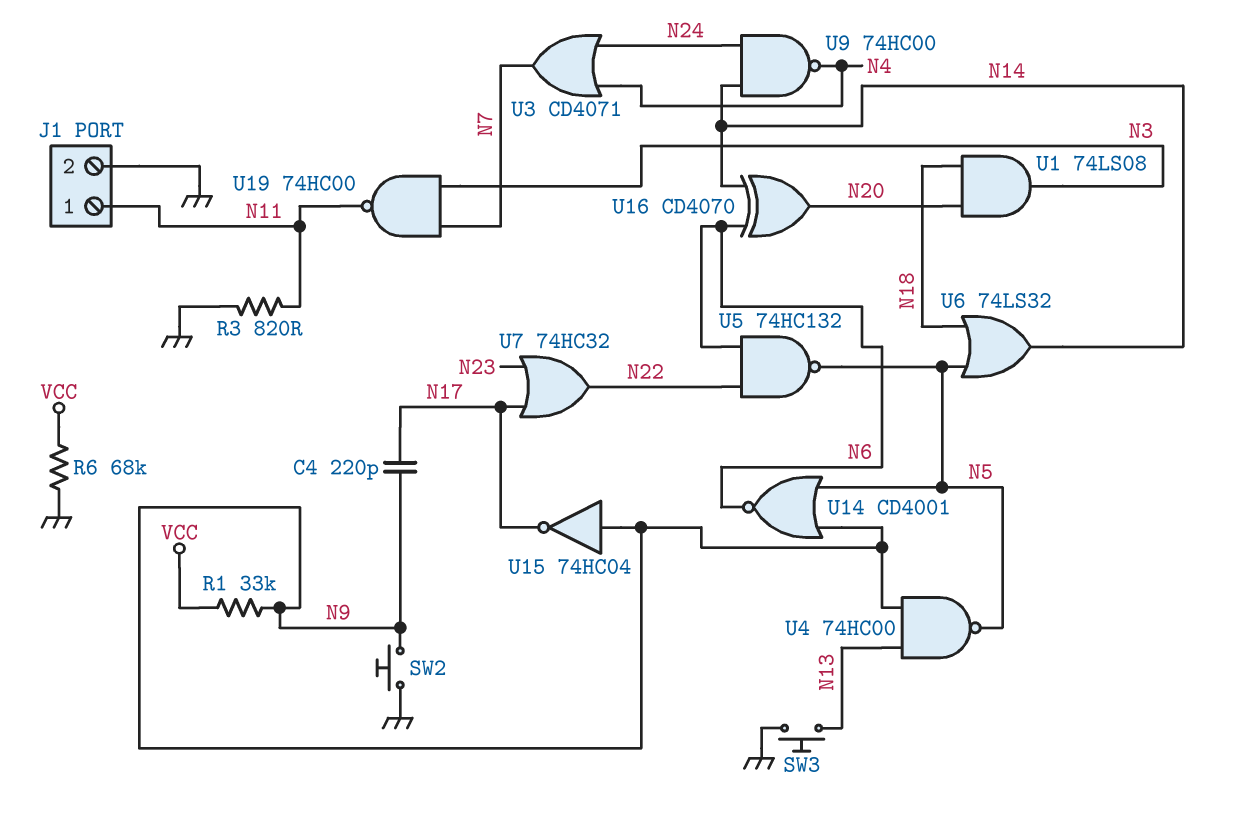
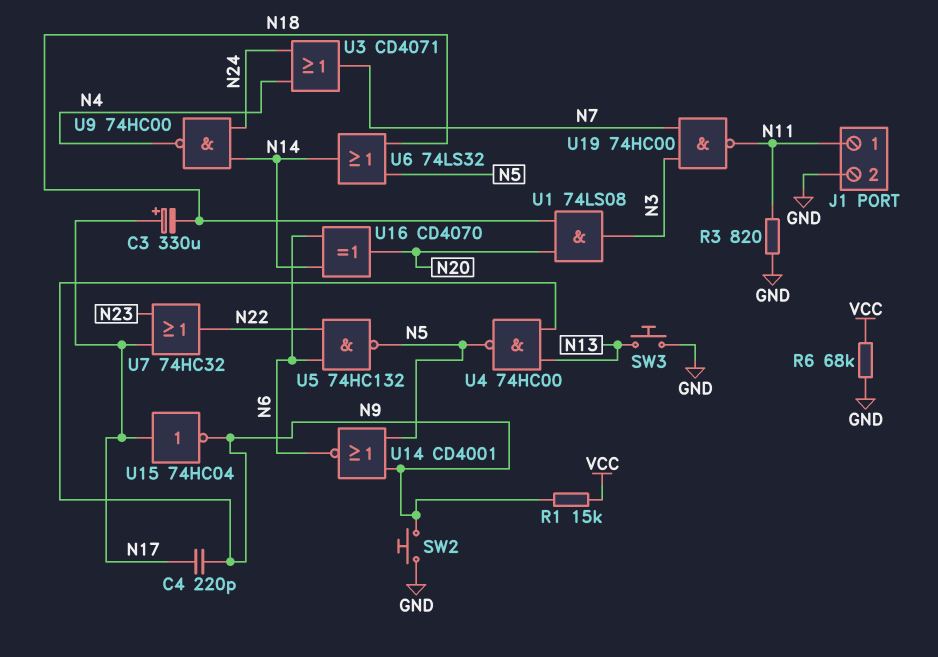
C3: none -> 330uF (plus N17, minus N18)
R1: 33k (N9, VCC) -> 15k (N9, VCC)
U15: NOT 74HC04 (in N9, out N17) -> NOT 74HC04 (in N17, out N9)

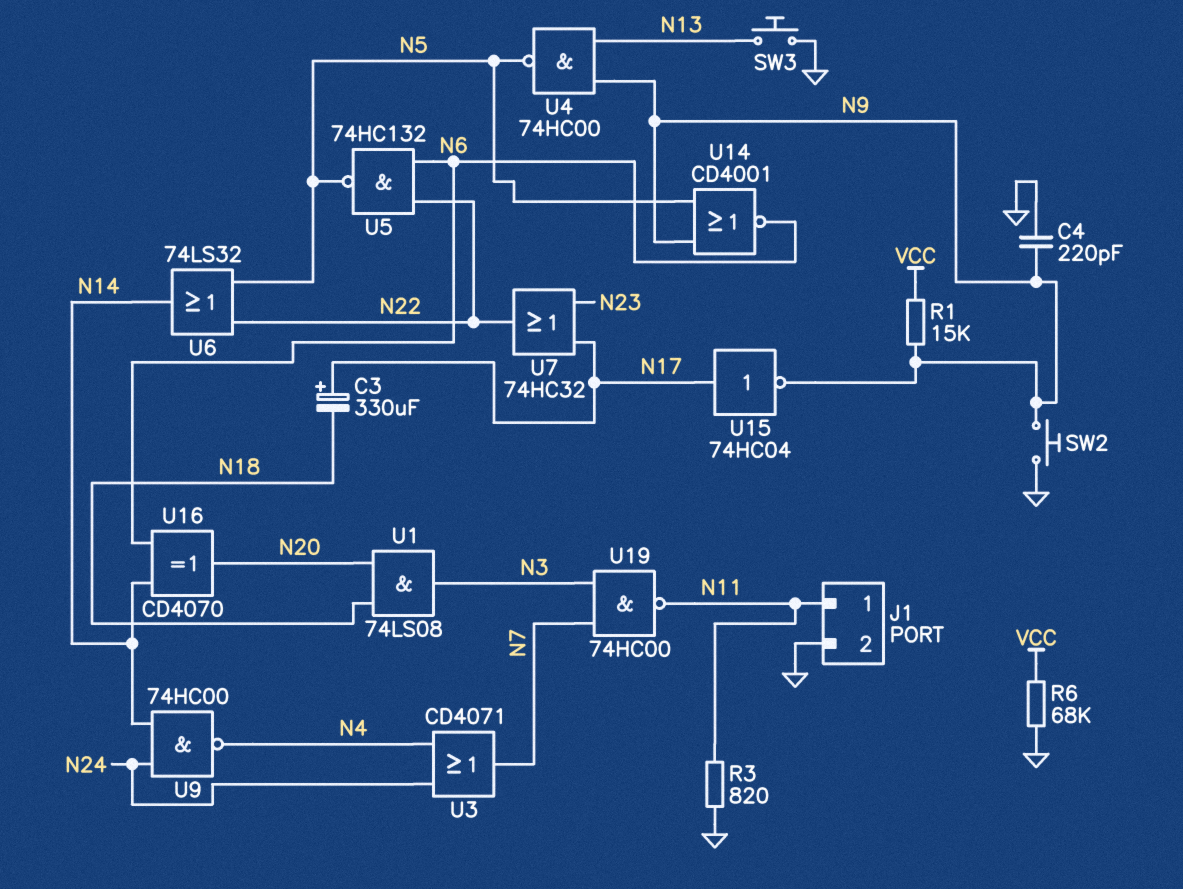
C4: 220pF (N9, N17) -> 220pF (GND, N9)
U6: OR 74LS32 (in N5, in N18, out N14) -> OR 74LS32 (in N5, in N22, out N14)

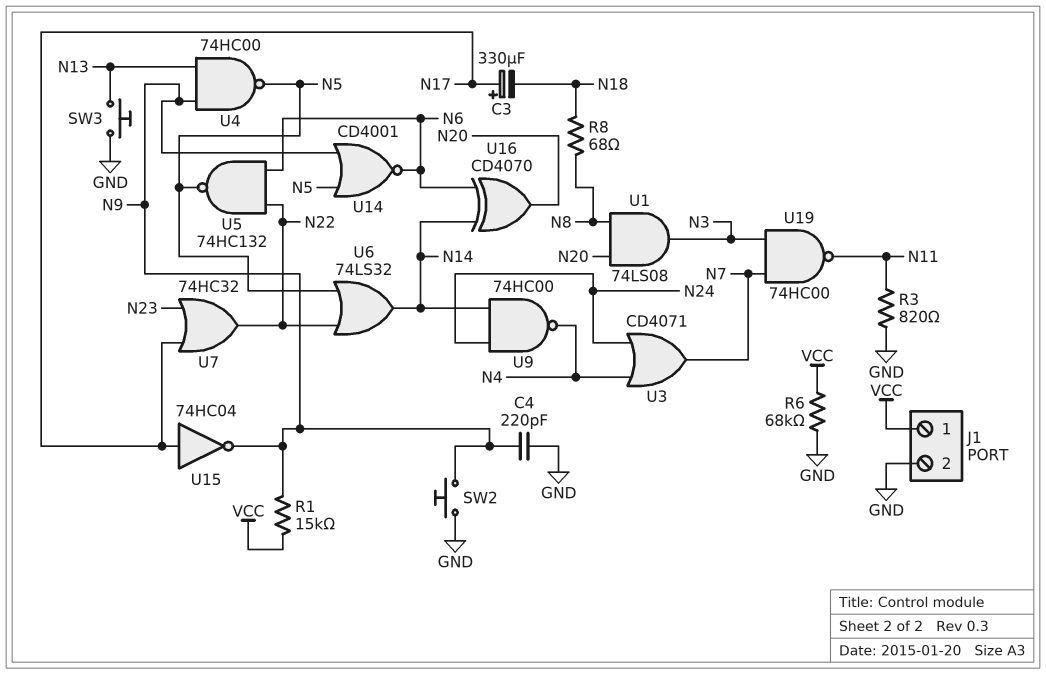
J1 pin 1: N11 -> VCC
R8: none -> 68 (N8, N18)
U1: AND 74LS08 (in N18, in N20, out N3) -> AND 74LS08 (in N8, in N20, out N3)

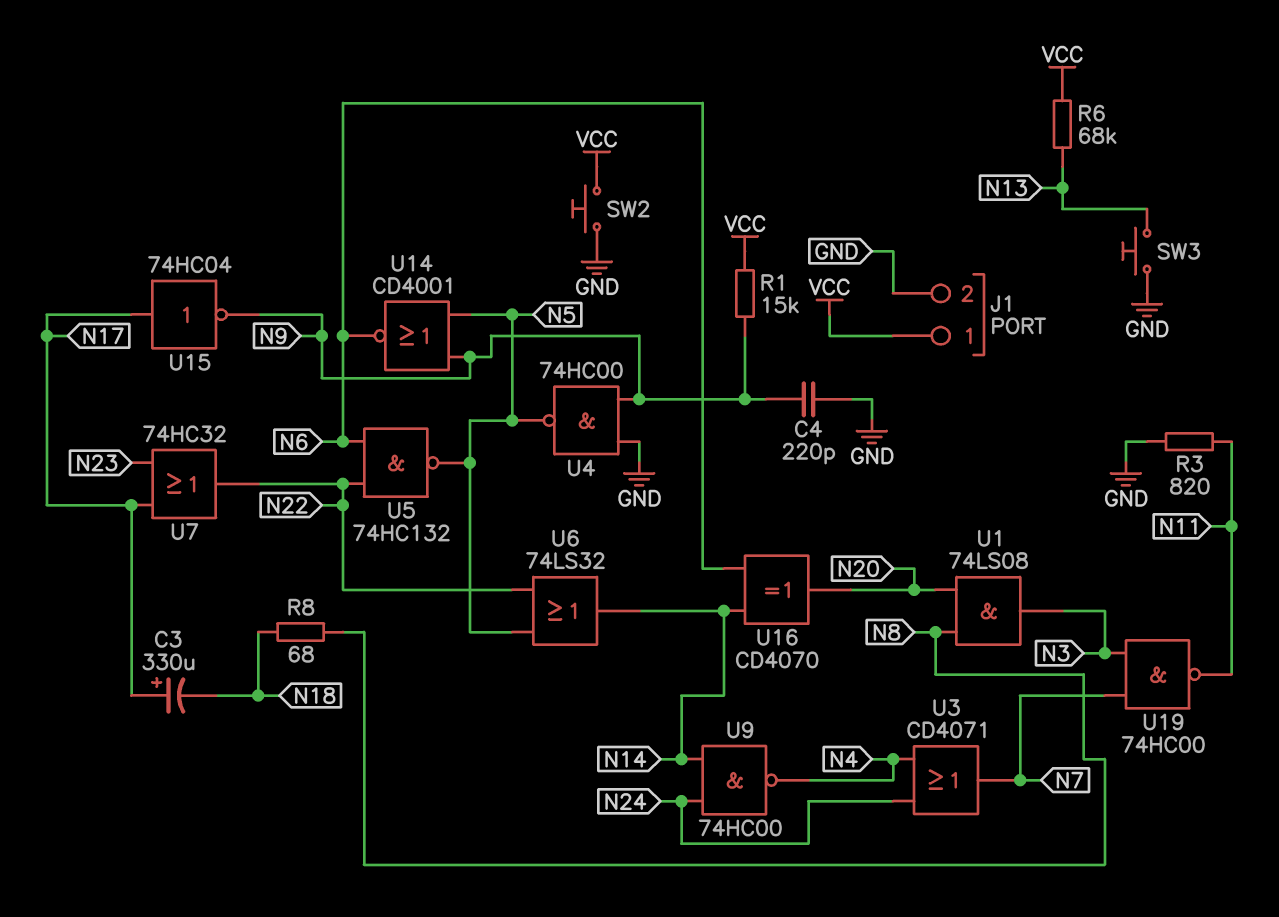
R6: 68k (GND, VCC) -> 68k (N13, VCC)
SW2: button (GND, N9) -> button (GND, VCC)
U4: NAND 74HC00 (in N9, in N13, out N5) -> NAND 74HC00 (in GND, in N9, out N5)

